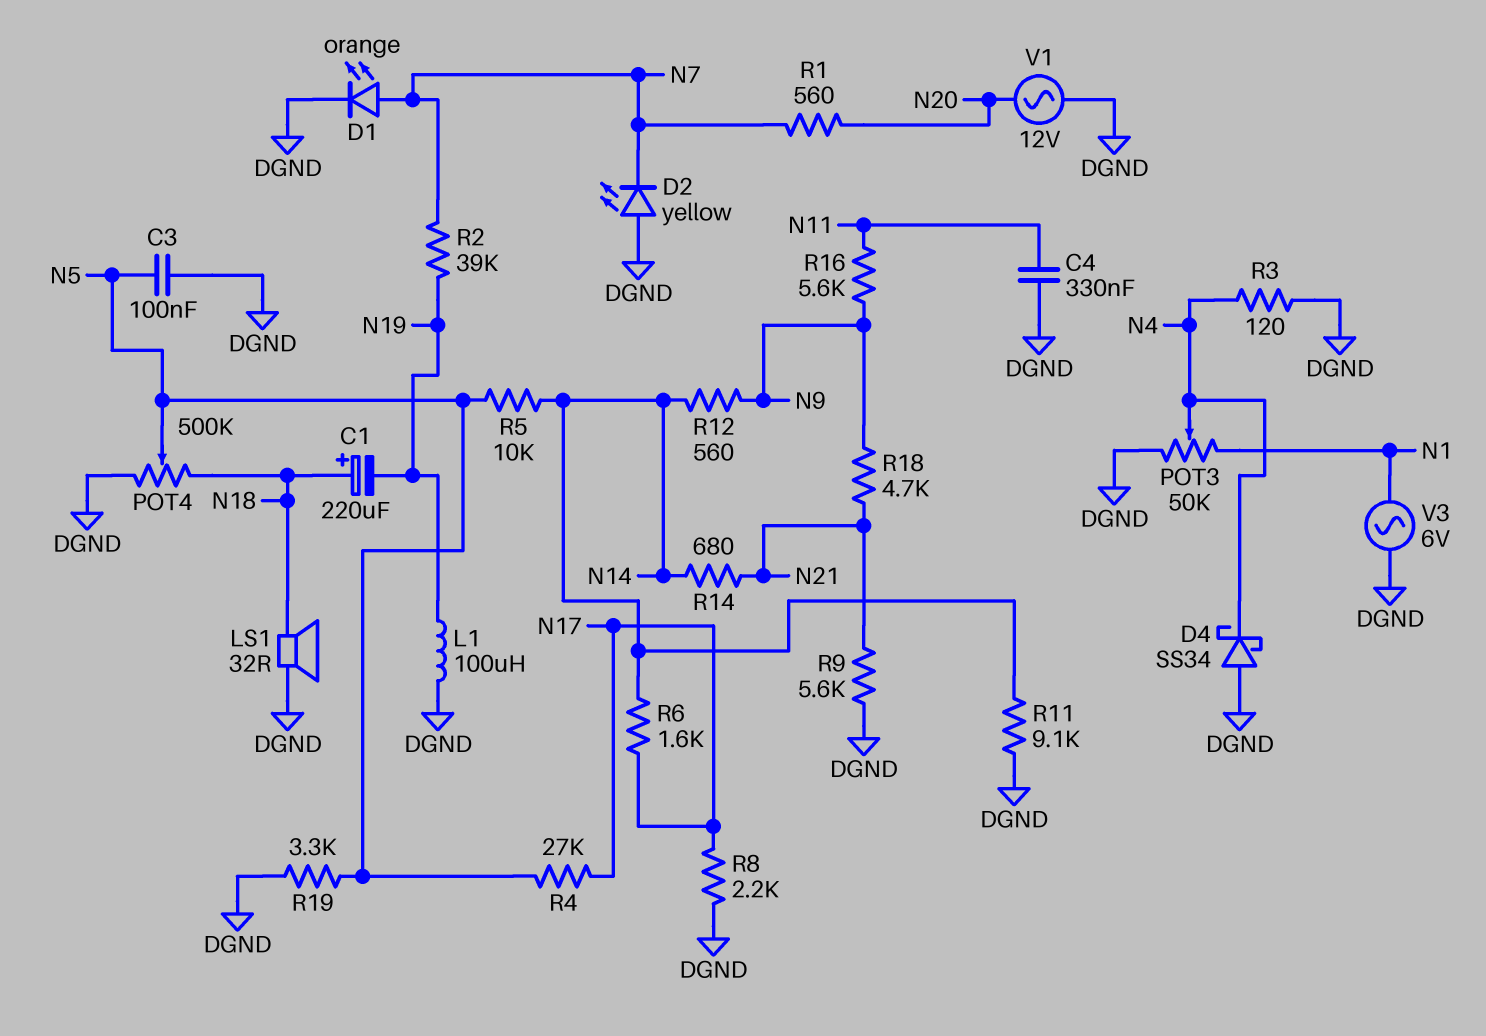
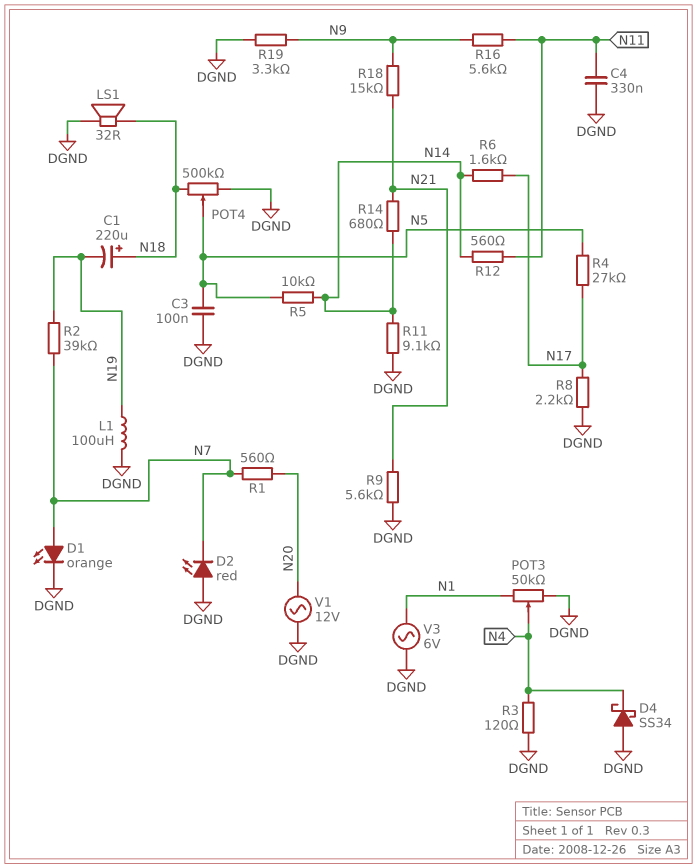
D2: LED yellow (A DGND, K N7) -> LED red (A DGND, K N7)
R12: 560 (N9, N14) -> 560 (N11, N14)
R18: 4.7k (N9, N21) -> 15k (N9, N21)
R19: 3.3k (DGND, N5) -> 3.3k (DGND, N9)

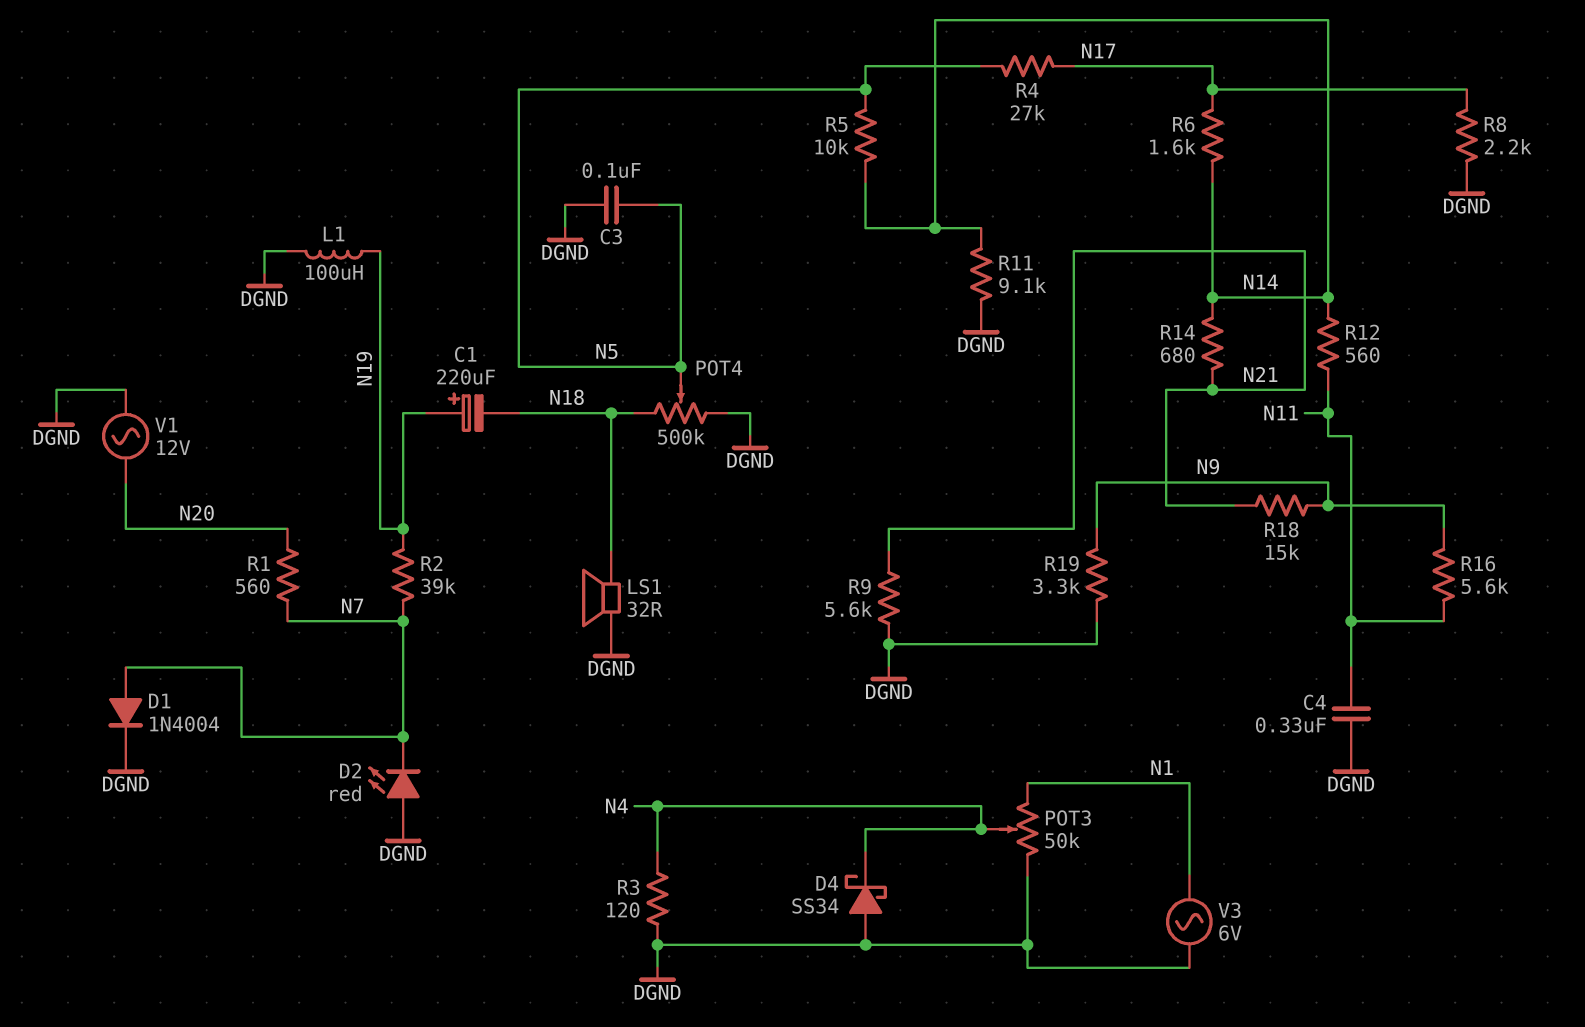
C1: 220uF (plus N18, minus N19) -> 220uF (plus N19, minus N18)
D1: LED orange (A N7, K DGND) -> diode 1N4004 (A N7, K DGND)

